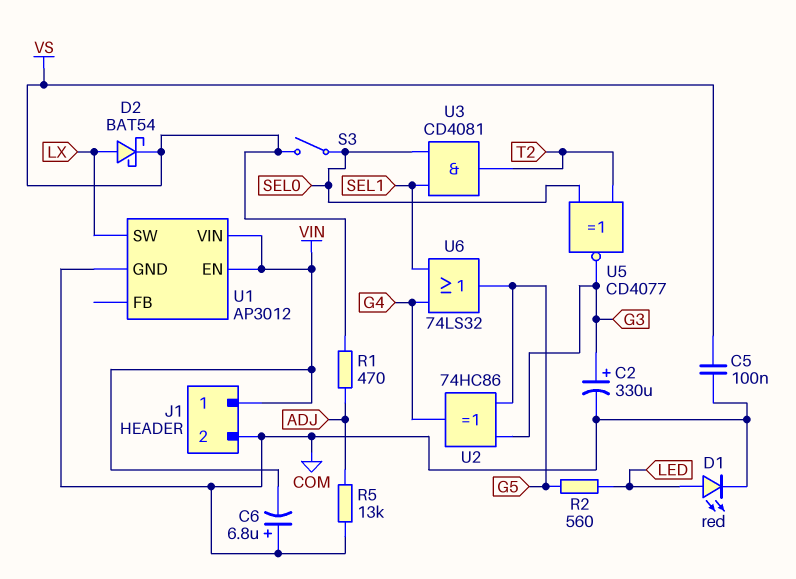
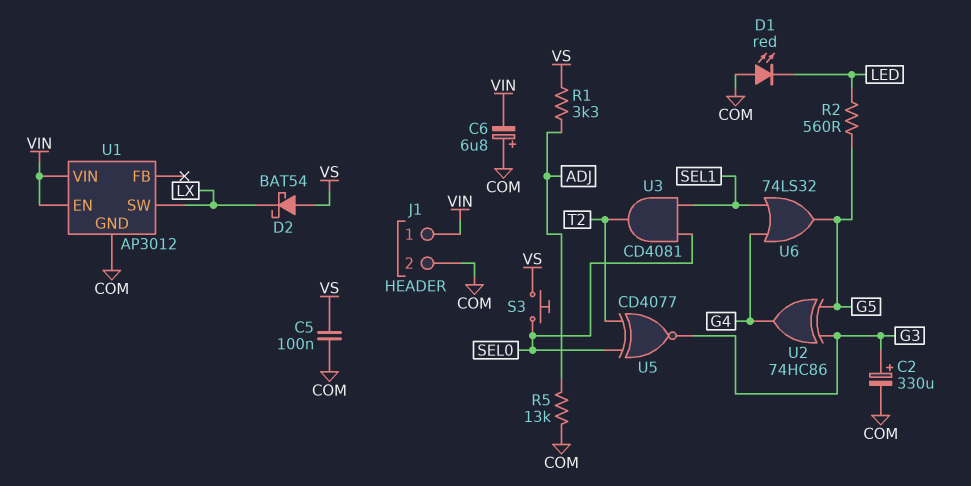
D1: LED red (A LED, K COM) -> LED red (A COM, K LED)
D2: schottky BAT54 (A LX, K VS) -> schottky BAT54 (A VS, K LX)
R1: 470 (ADJ, VS) -> 3.3k (ADJ, VS)
S3: switch (SEL0, VS) -> button (SEL0, VS)

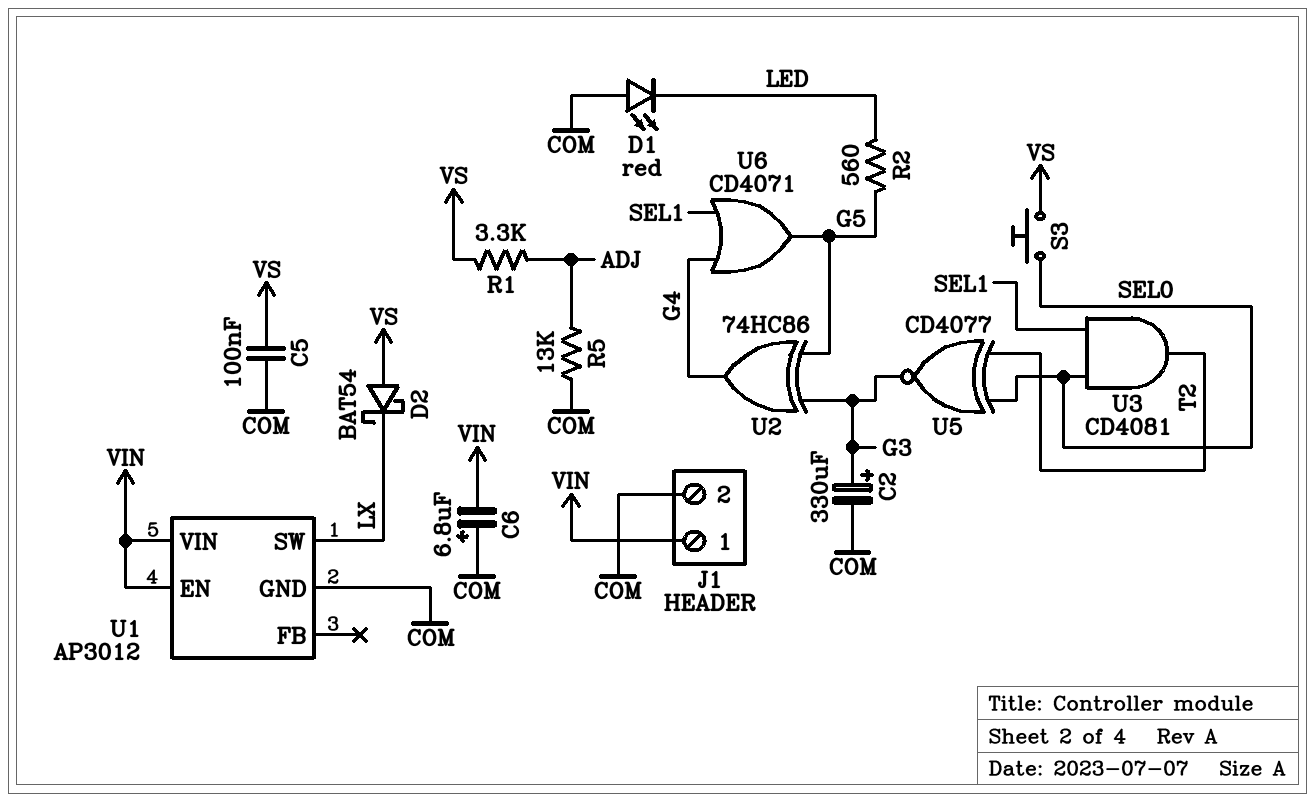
U6: OR 74LS32 (in G4, in SEL1, out G5) -> OR CD4071 (in G4, in SEL1, out G5)

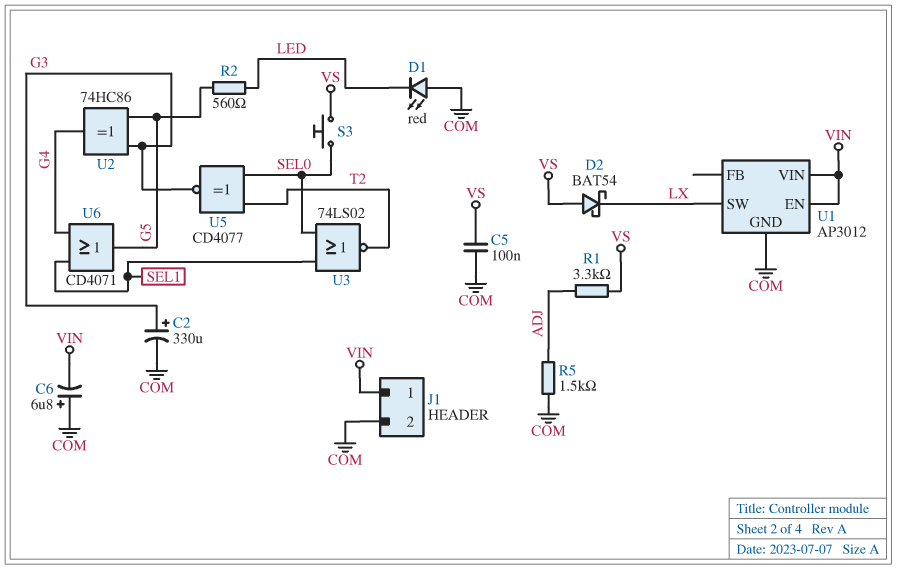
R5: 13k (ADJ, COM) -> 1.5k (ADJ, COM)
U3: AND CD4081 (in SEL0, in SEL1, out T2) -> NOR 74LS02 (in SEL0, in SEL1, out T2)

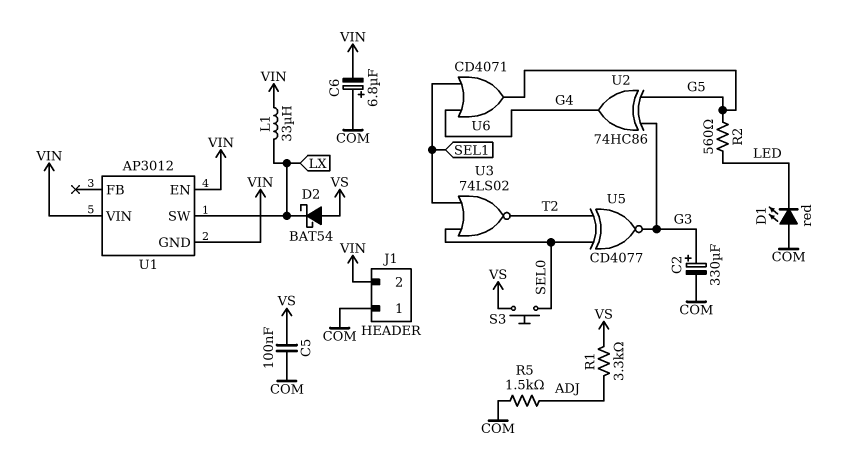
J1 pin 1: VIN -> COM
J1 pin 2: COM -> VIN
L1: none -> 33uH (LX, VIN)
U1 pin GND: COM -> VIN

